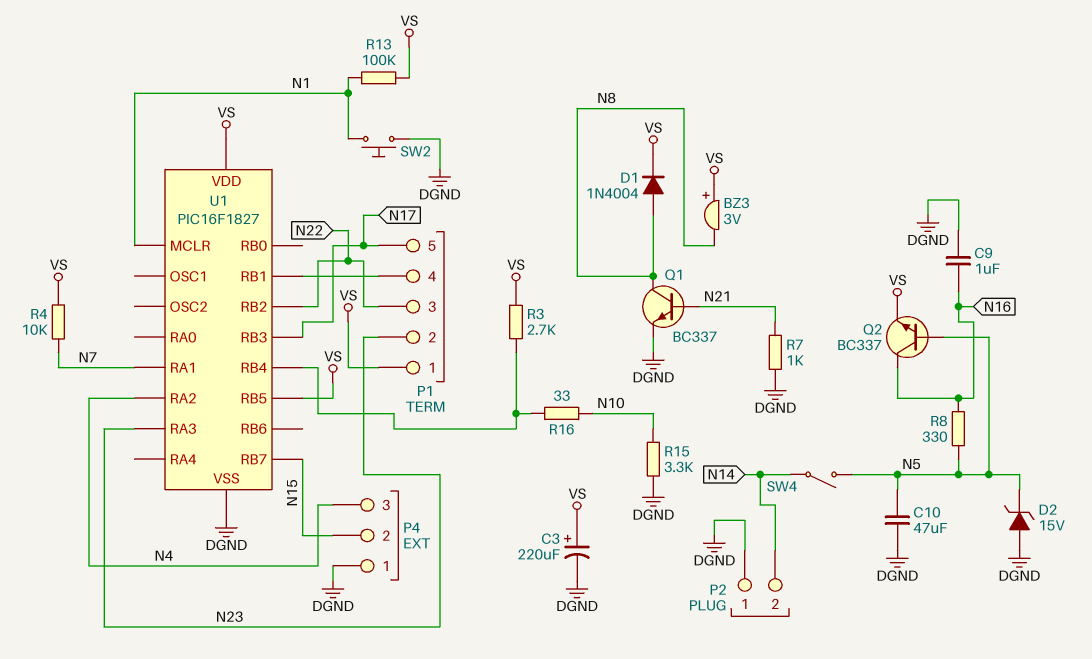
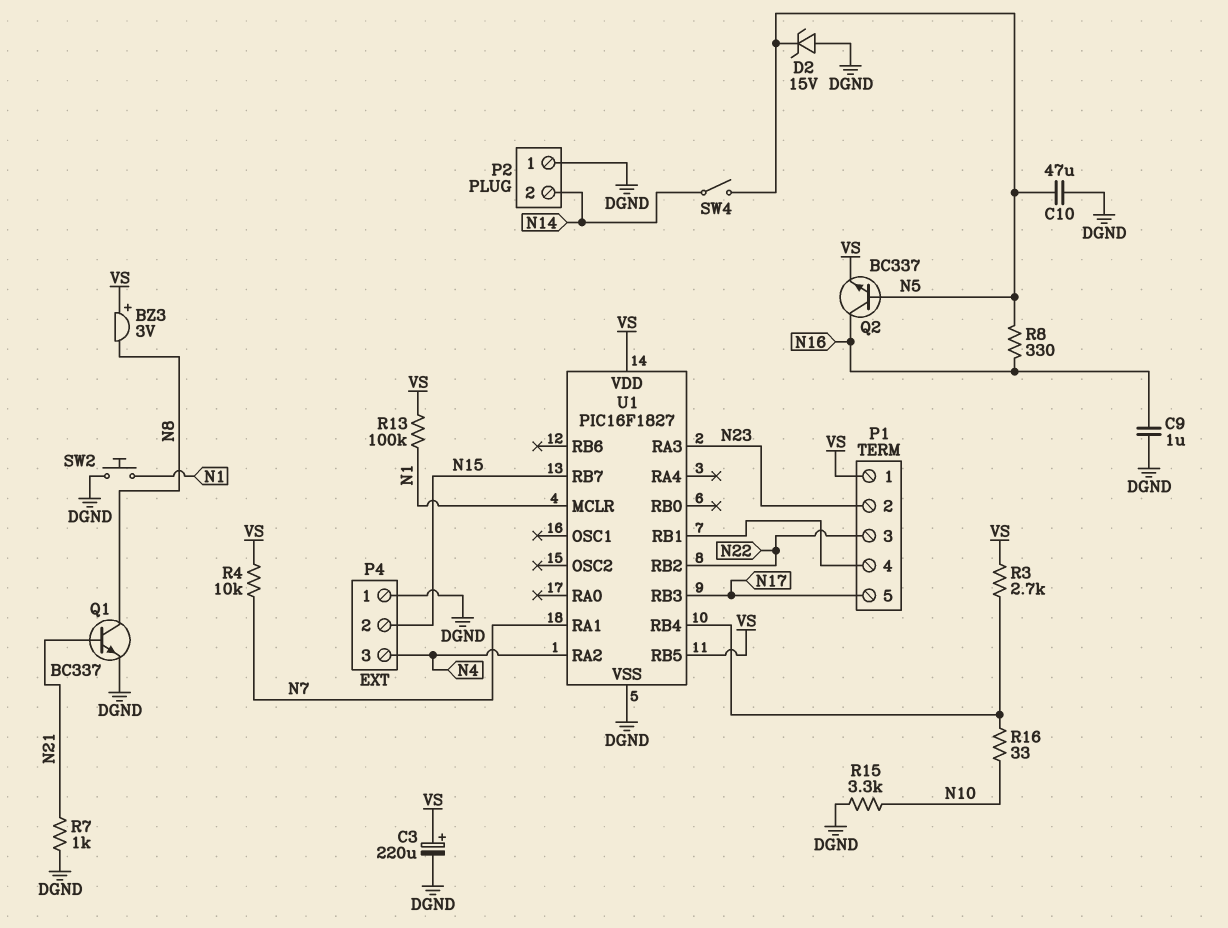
D1: diode 1N4004 (A N8, K VS) -> none

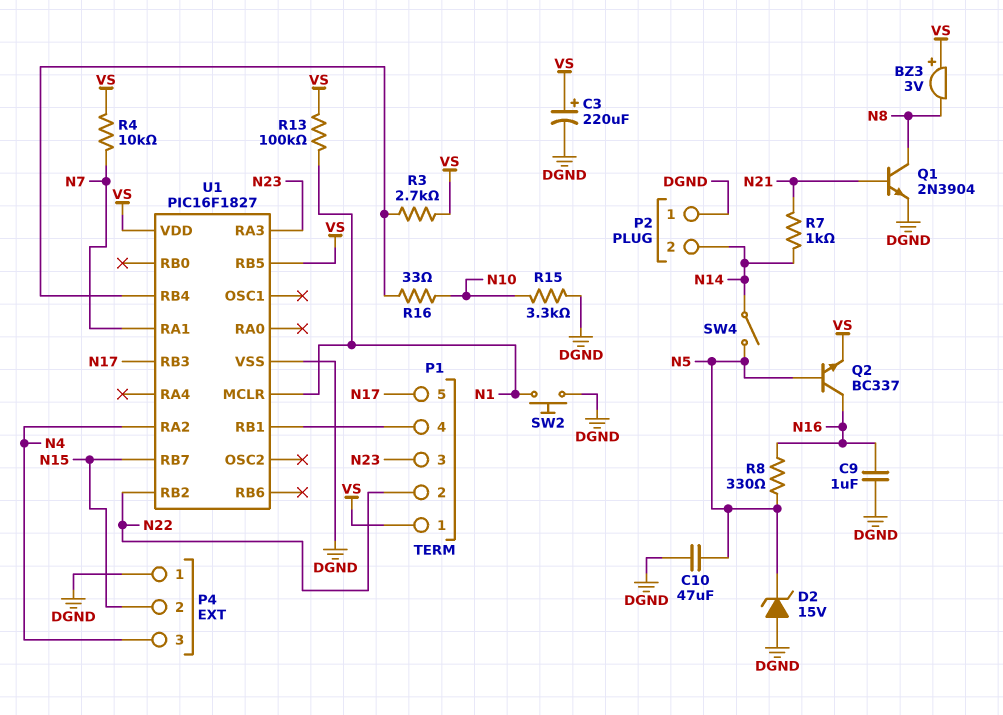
P1 pin 2: N23 -> N22
P1 pin 3: N22 -> N23
Q1: NPN BC337 (B N21, C N8, E DGND) -> NPN 2N3904 (B N21, C N8, E DGND)
R7: 1k (DGND, N21) -> 1k (N14, N21)

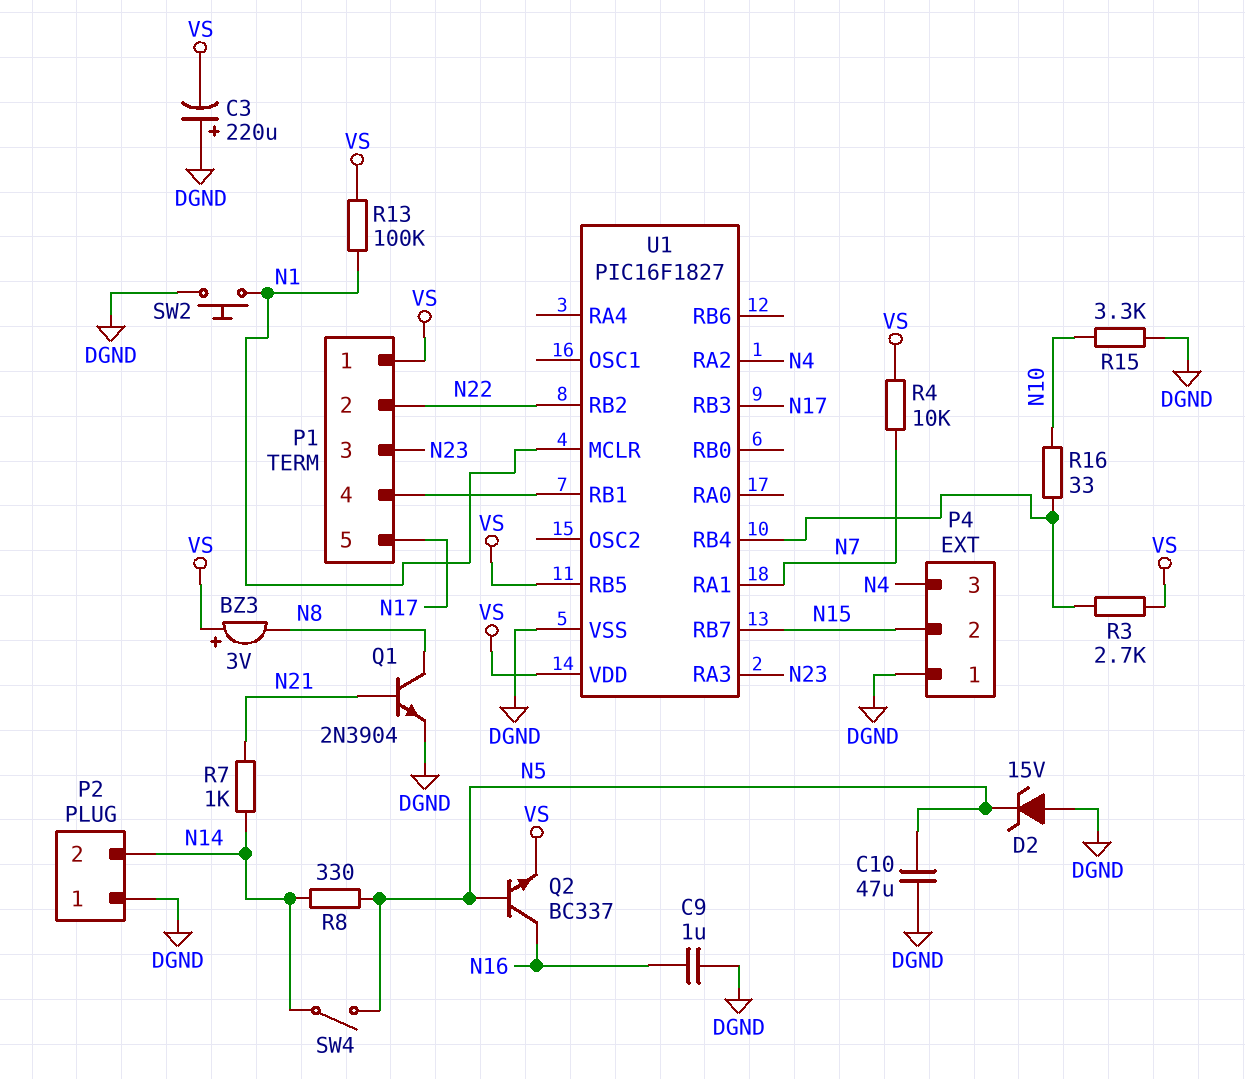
C3: 220uF (plus VS, minus DGND) -> 220uF (plus DGND, minus VS)
R8: 330 (N5, N16) -> 330 (N5, N14)

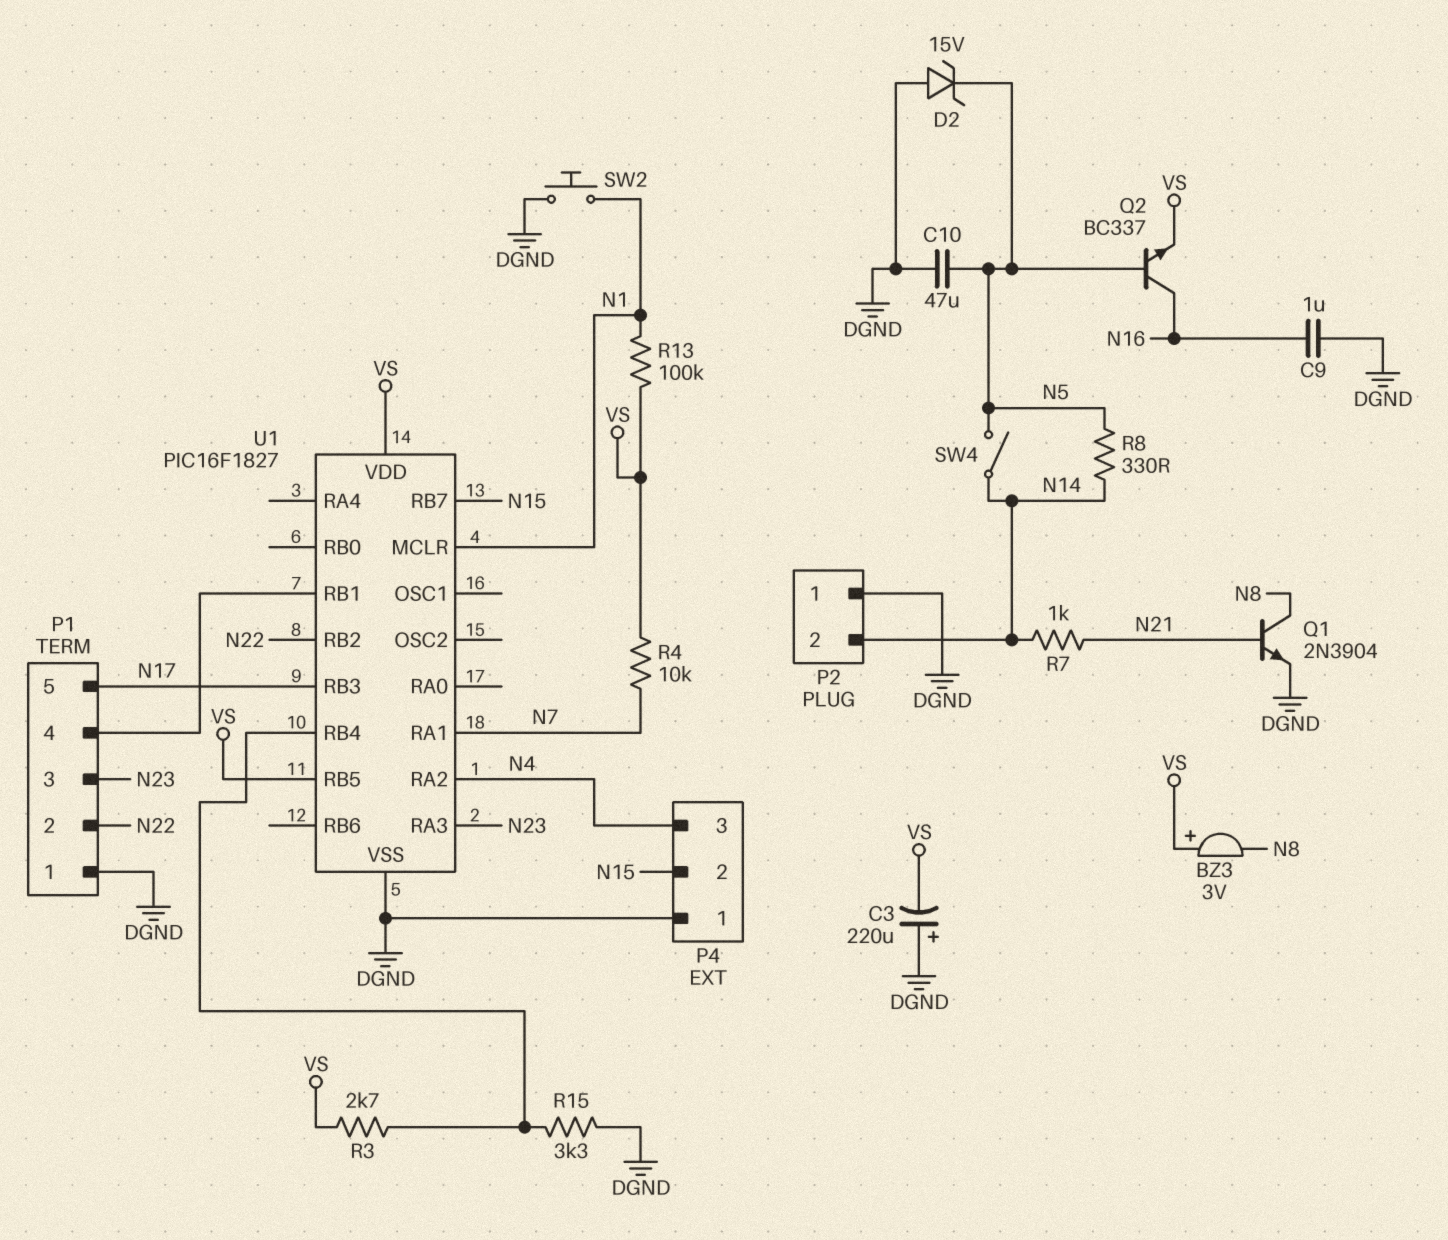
P1 pin 1: VS -> DGND
R15: 3.3k (DGND, N10) -> 3.3k (DGND, U1/RB4)
R16: 33 (N10, U1/RB4) -> none

